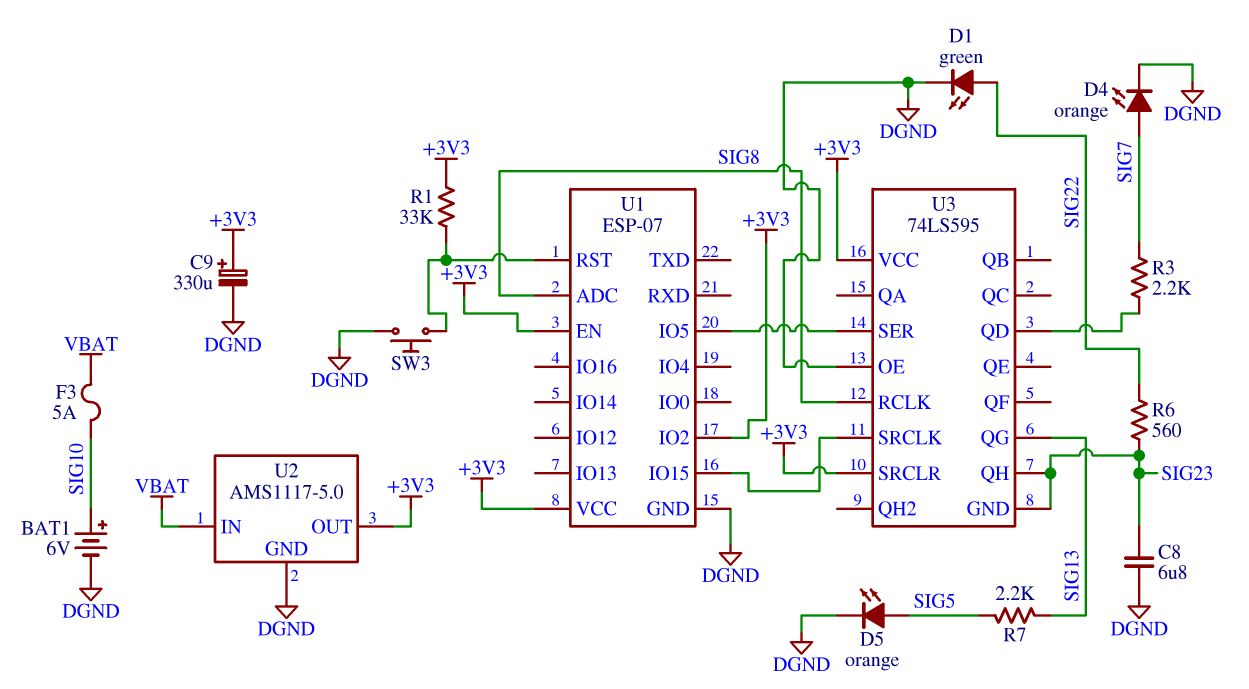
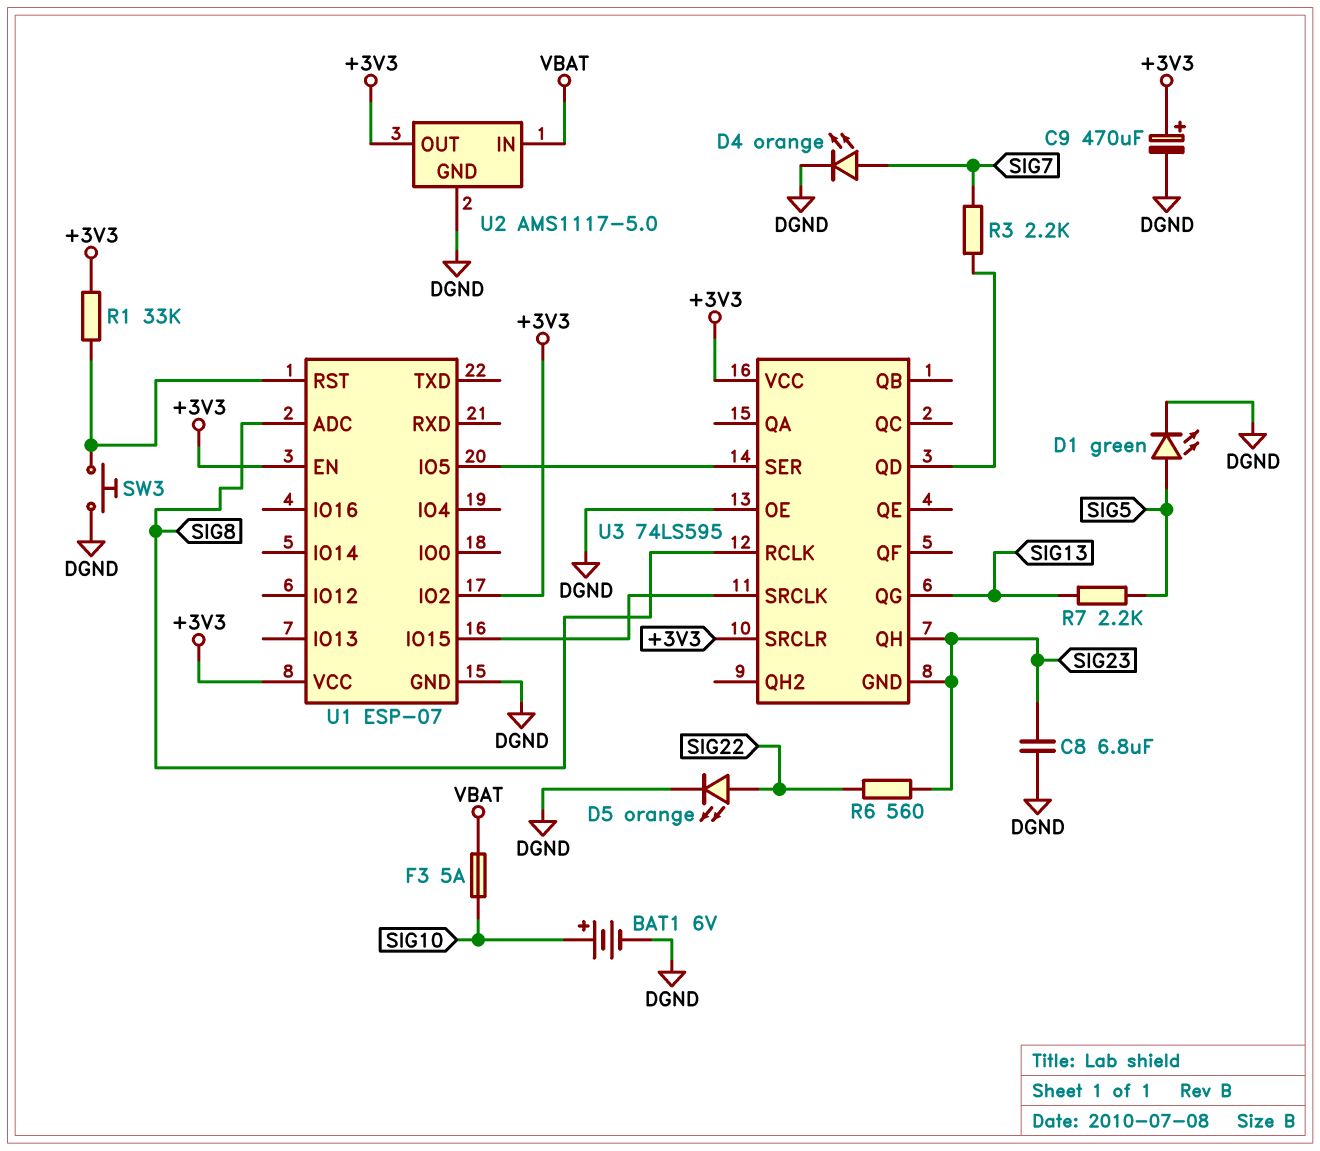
C9: 330uF (plus +3V3, minus DGND) -> 470uF (plus +3V3, minus DGND)
D1: LED green (A SIG22, K DGND) -> LED green (A SIG5, K DGND)
D5: LED orange (A SIG5, K DGND) -> LED orange (A SIG22, K DGND)

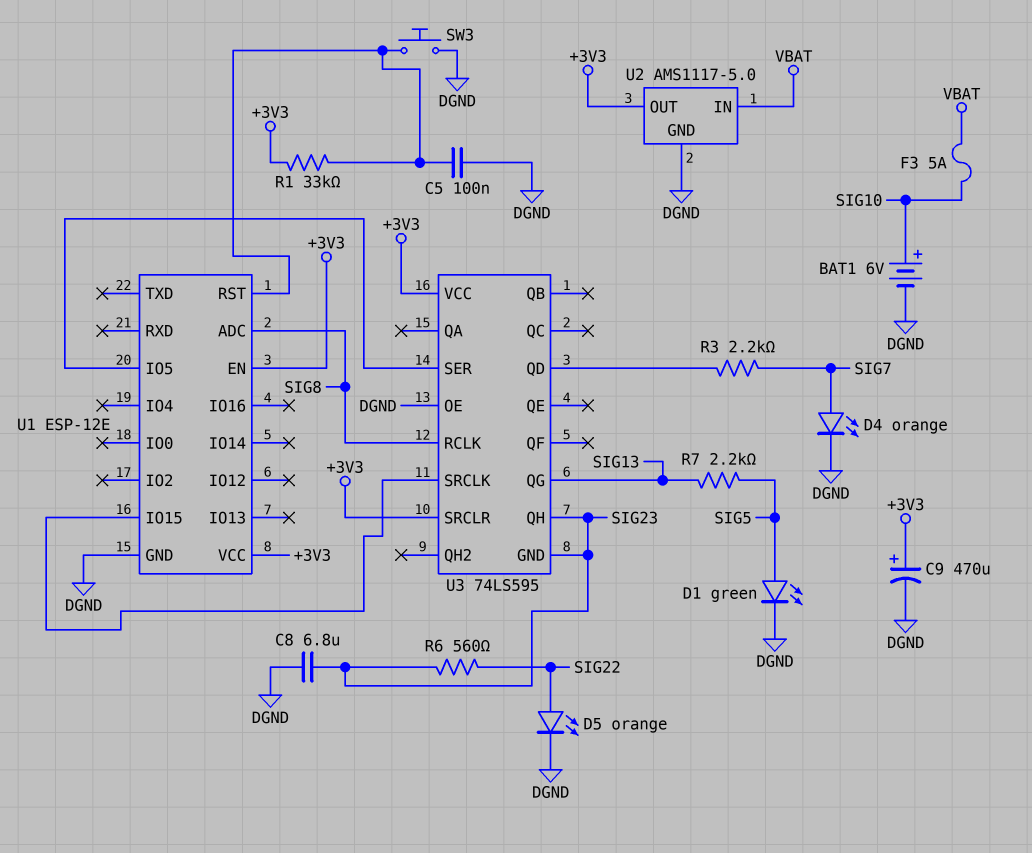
C5: none -> 100nF (DGND, U1/RST)
U1: ESP-07 -> ESP-12E
U1 pin IO2: +3V3 -> none

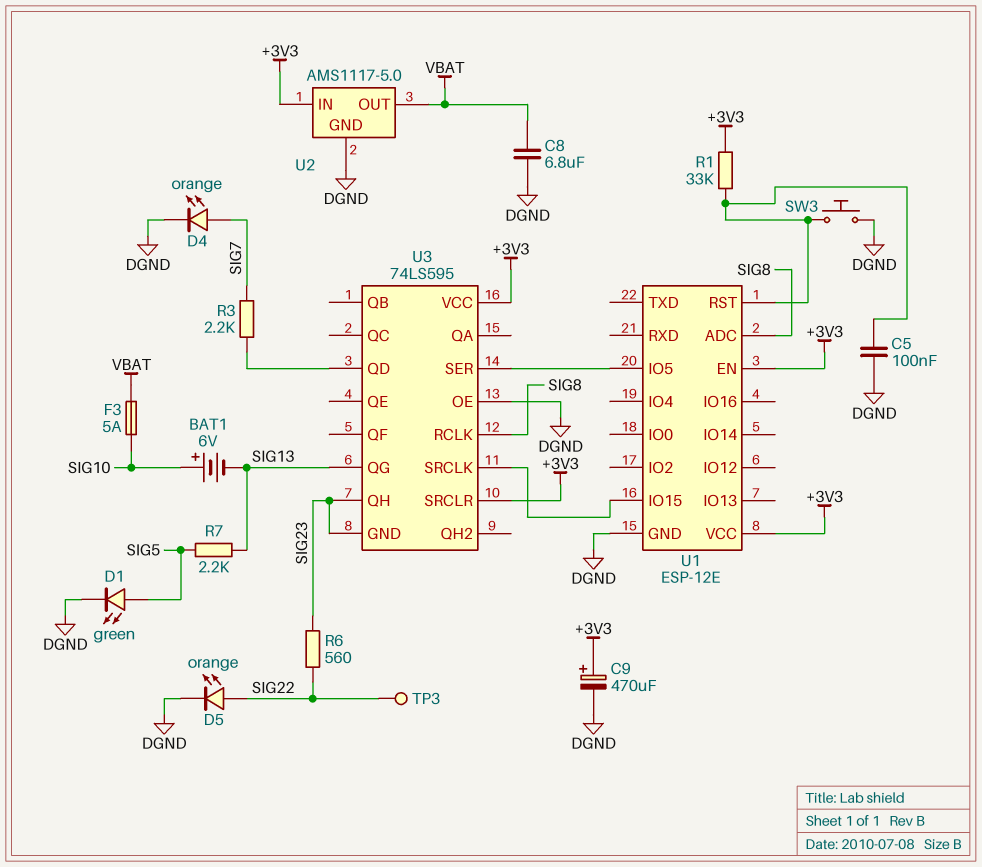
BAT1: 6V (plus SIG10, minus DGND) -> 6V (plus SIG10, minus SIG13)
C8: 6.8uF (DGND, SIG23) -> 6.8uF (DGND, VBAT)
TP3: none -> test point (SIG22)
U2 pin IN: VBAT -> +3V3
U2 pin OUT: +3V3 -> VBAT

